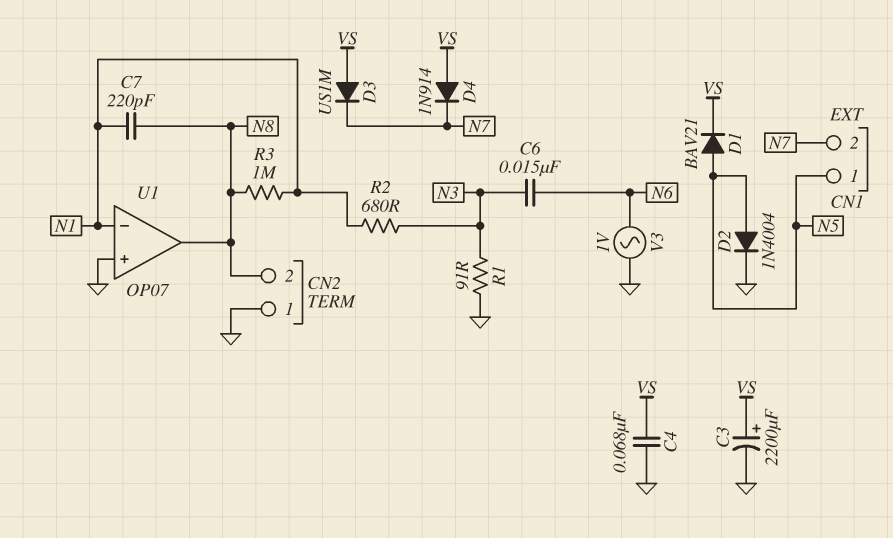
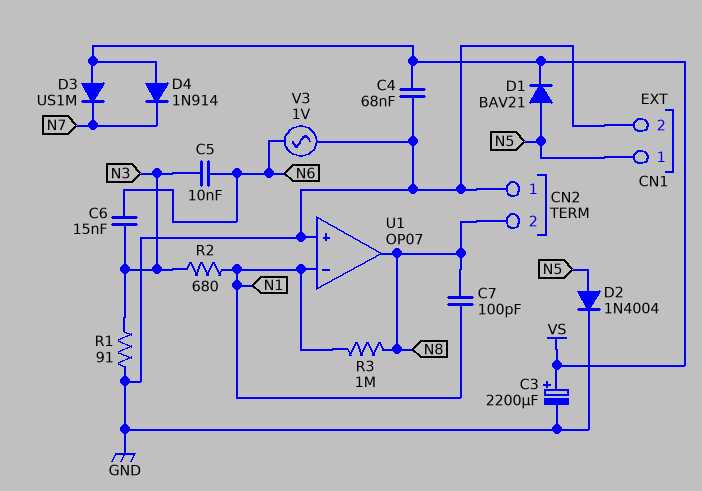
C5: none -> 10nF (N3, N6)
C7: 220pF (N1, N8) -> 100pF (N1, N8)
CN1 pin 2: N7 -> GND

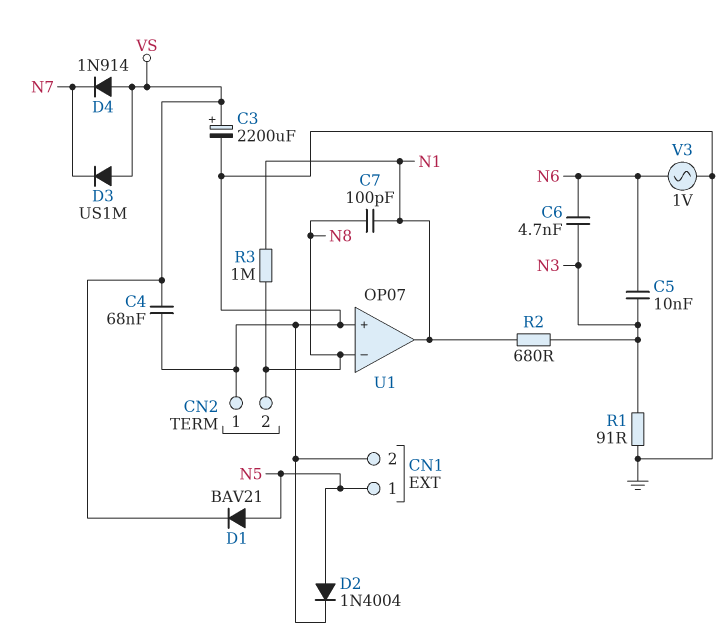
C6: 15nF (N3, N6) -> 4.7nF (N3, N6)
U1 pin in-: N1 -> N8
U1 pin out: N8 -> N1

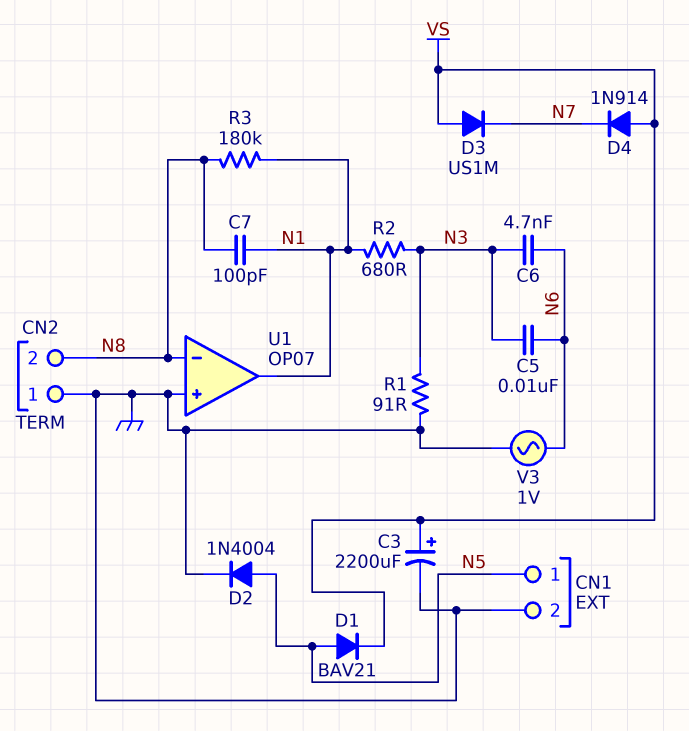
C4: 68nF (GND, VS) -> none
R3: 1M (N1, N8) -> 180k (N1, N8)

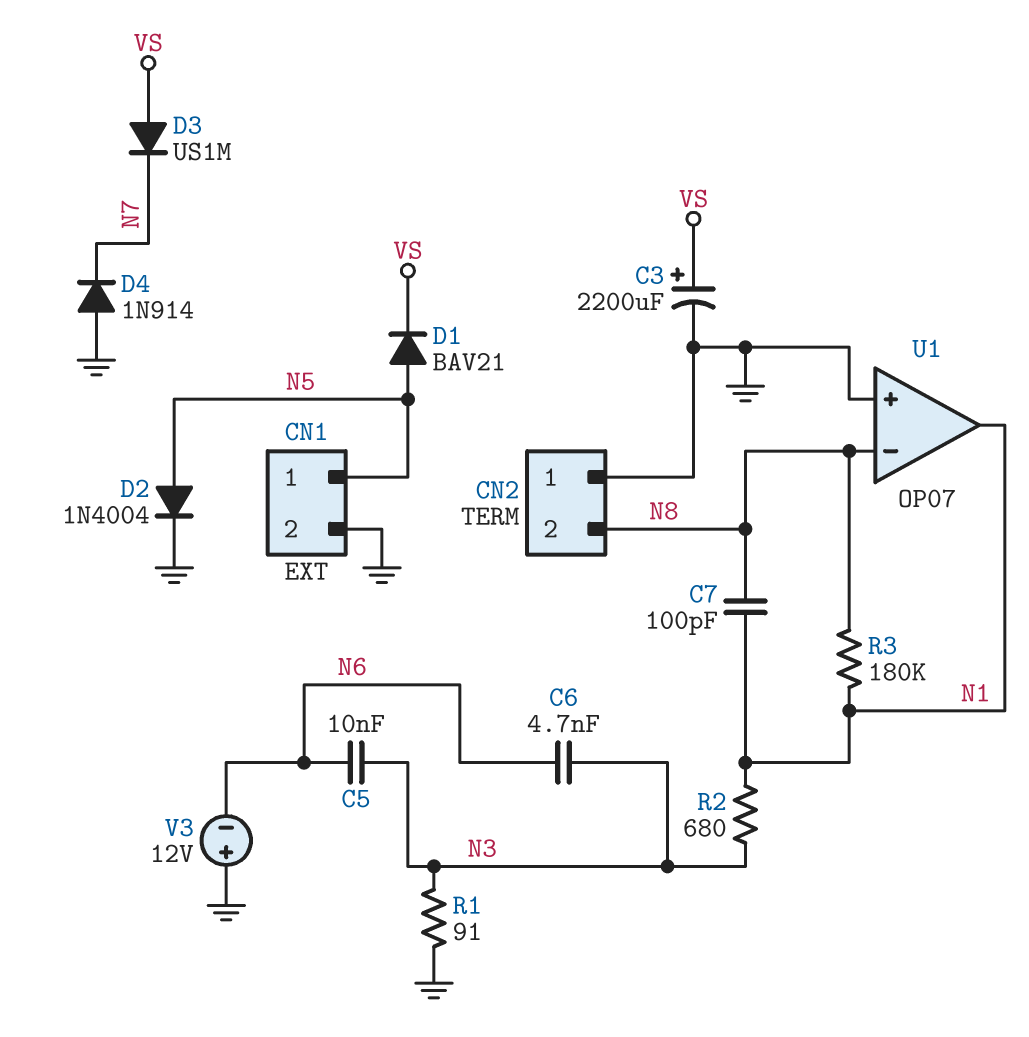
D4: diode 1N914 (A VS, K N7) -> diode 1N914 (A GND, K N7)
V3: AC 1V (GND, N6) -> 12V (plus GND, minus N6)

